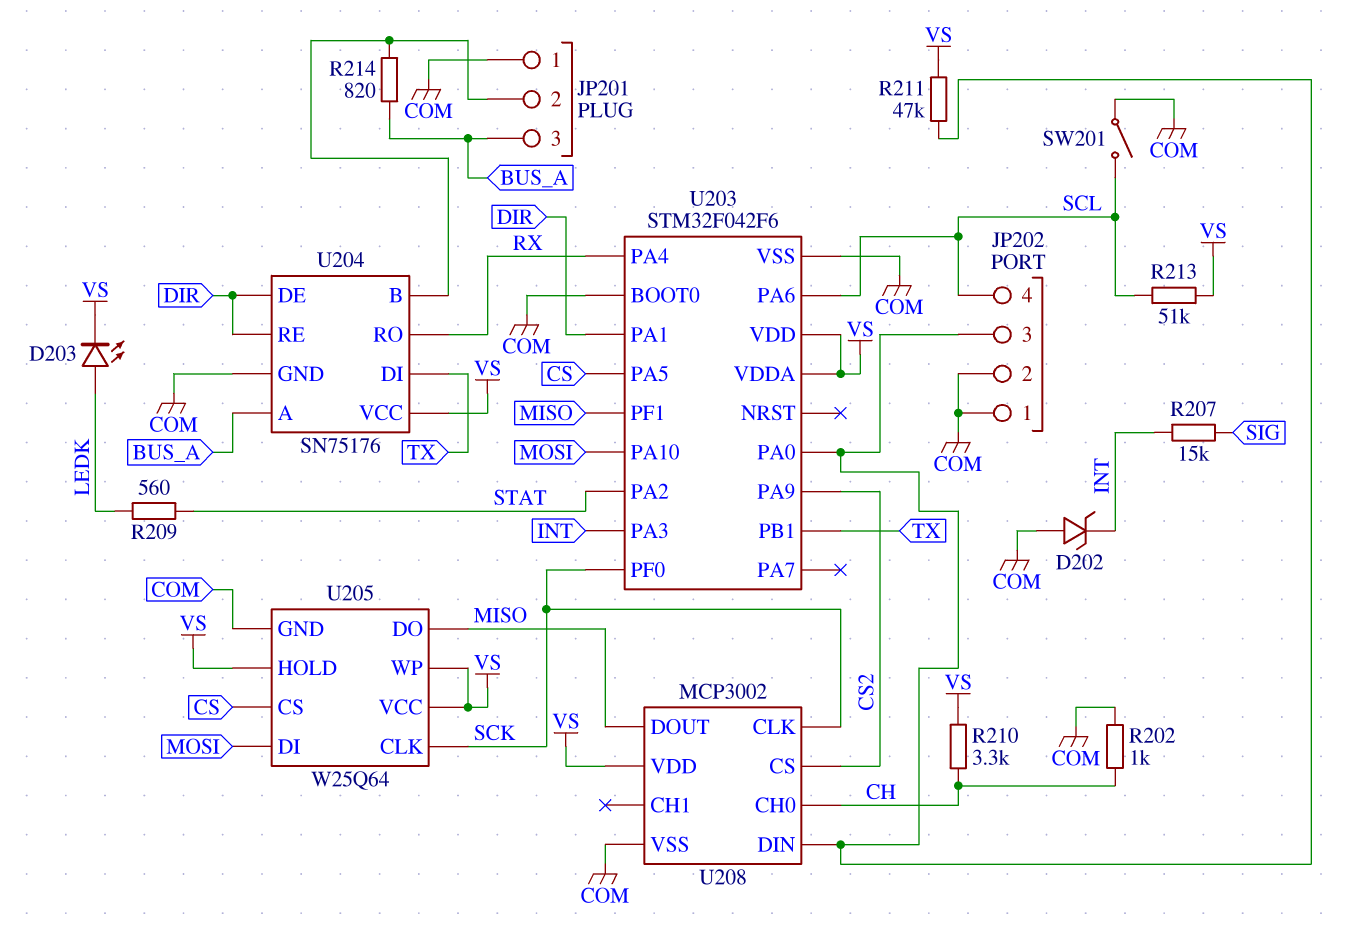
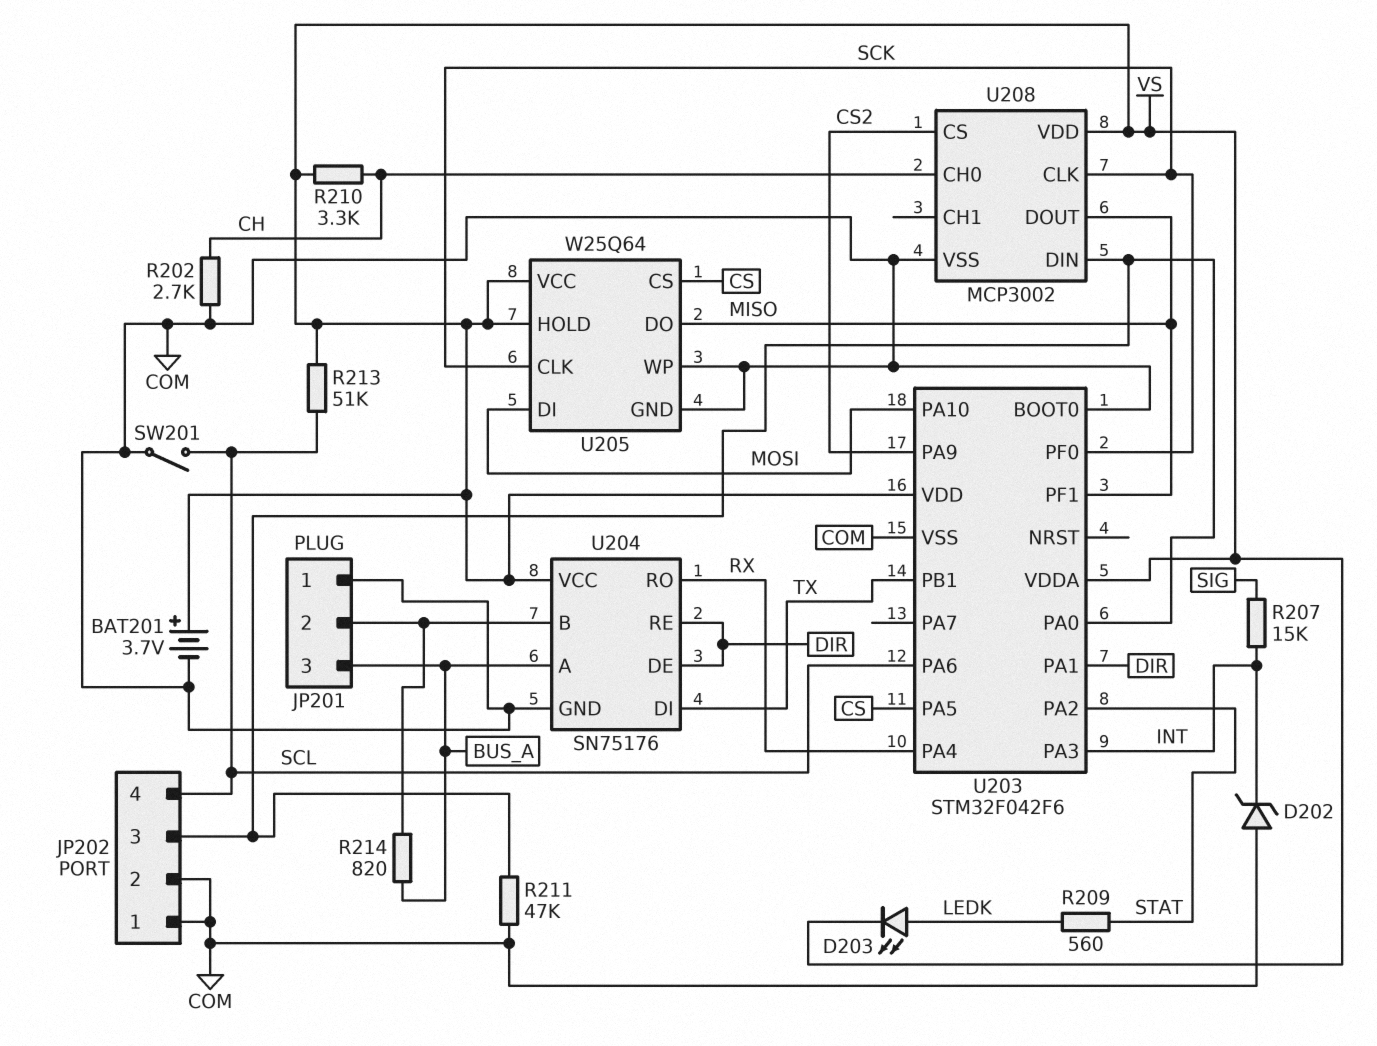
BAT201: none -> 3.7V (plus VS, minus COM)
R202: 1k (CH, COM) -> 2.7k (CH, COM)
R211: 47k (JP202/3, VS) -> 47k (COM, JP202/3)
U205 pin WP: VS -> COM

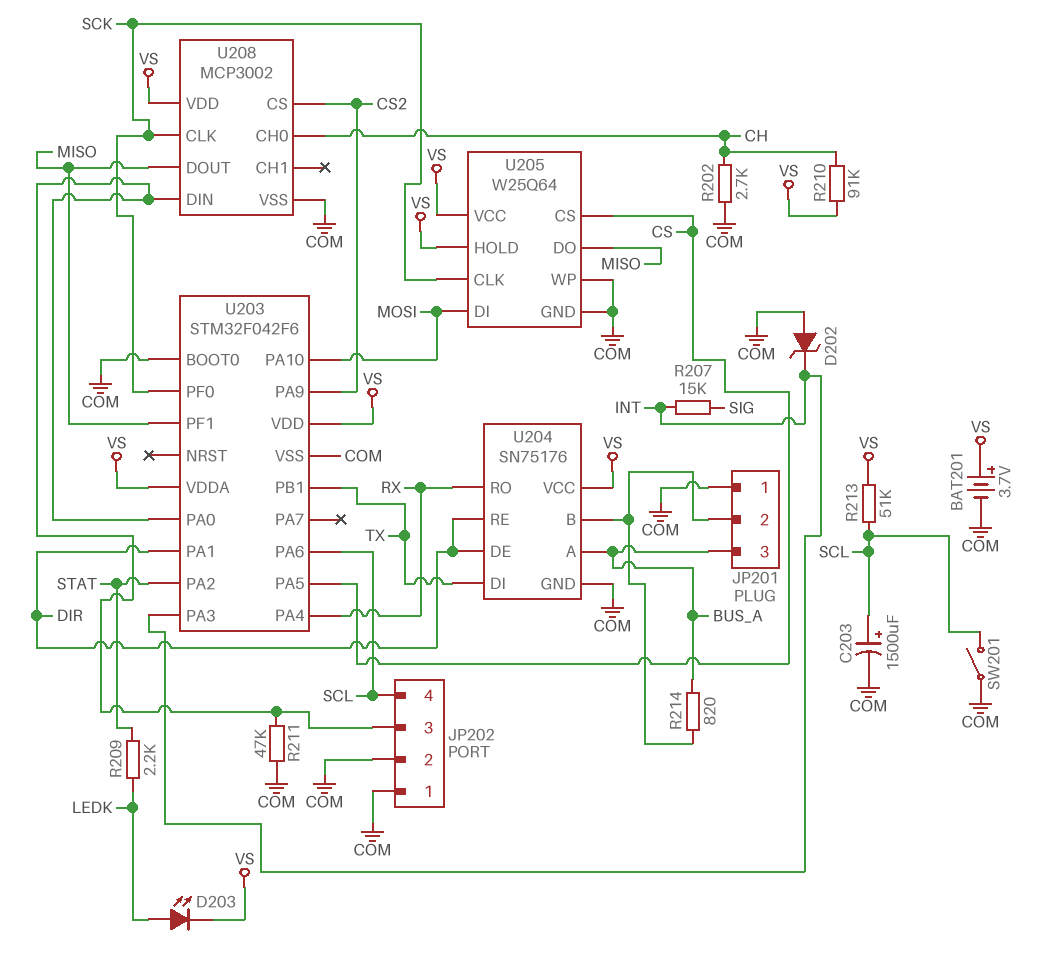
C203: none -> 1500uF (plus SCL, minus COM)
R209: 560 (LEDK, STAT) -> 2.2k (LEDK, STAT)
R210: 3.3k (CH, VS) -> 91k (CH, VS)

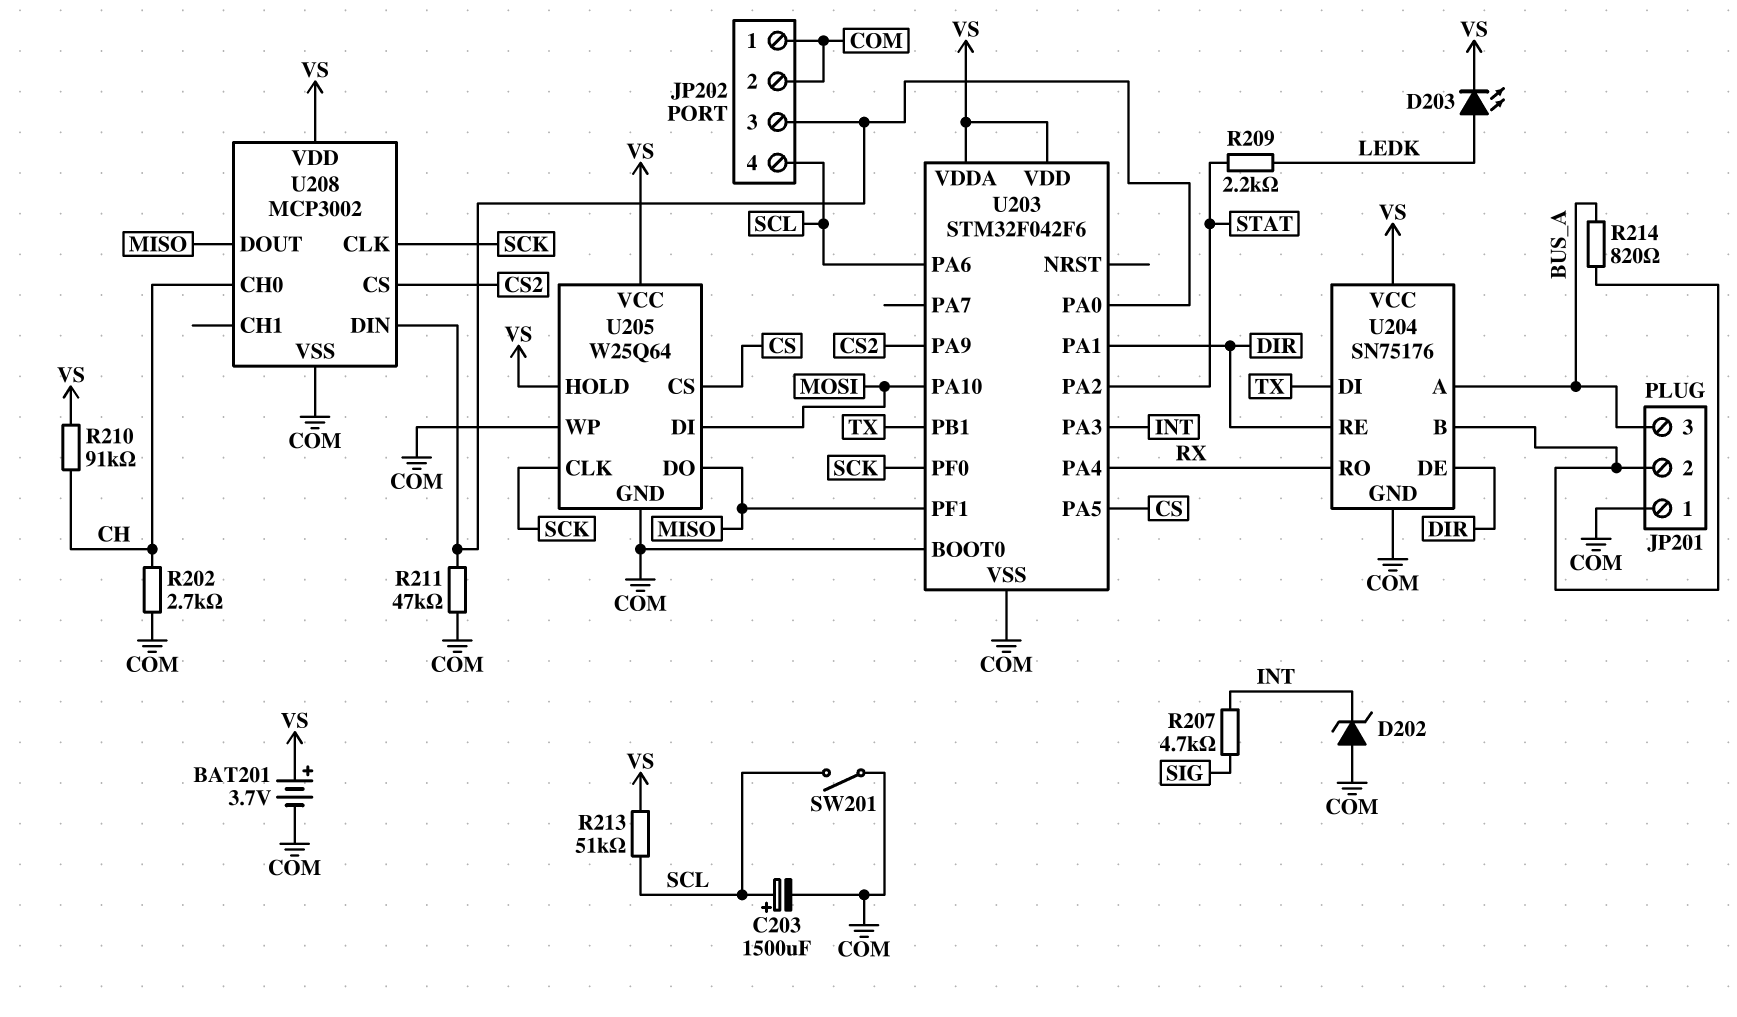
R207: 15k (INT, SIG) -> 4.7k (INT, SIG)

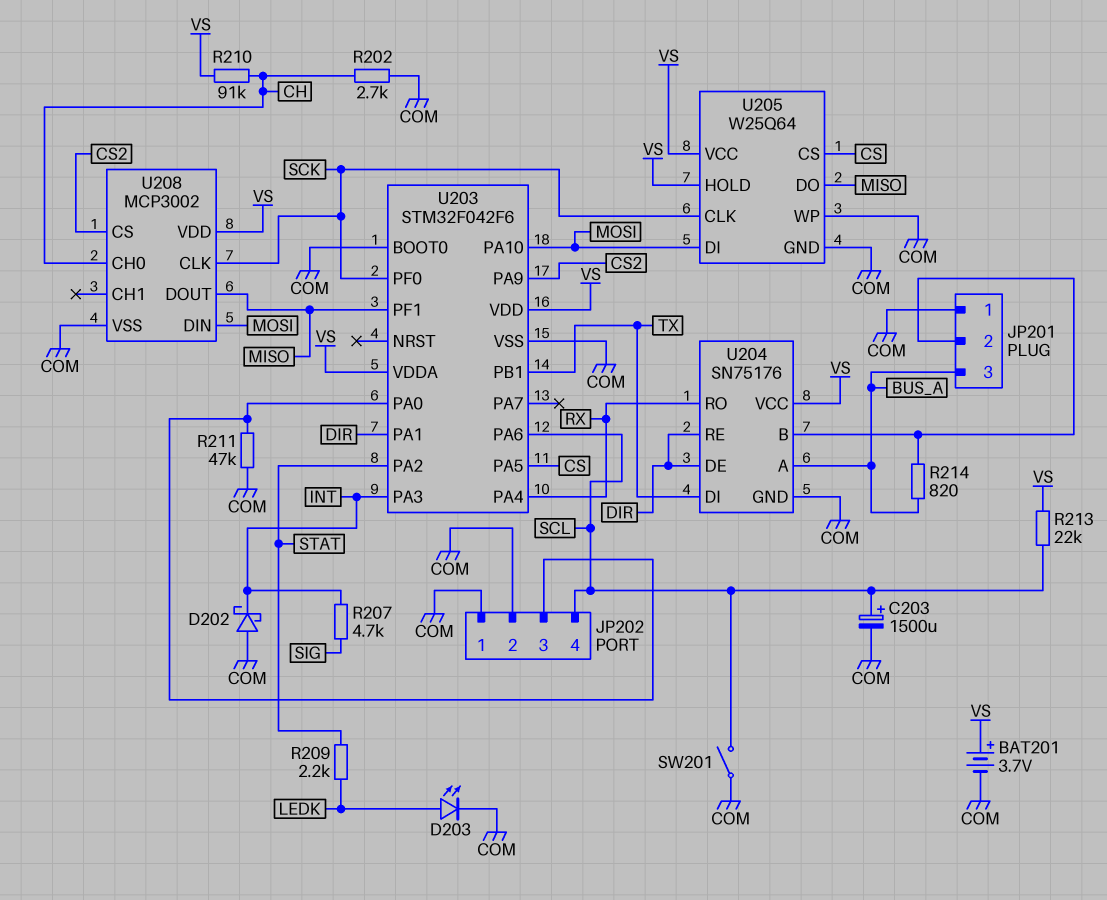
D202: zener (A COM, K INT) -> schottky (A COM, K INT)
D203: LED (A LEDK, K VS) -> LED (A LEDK, K COM)
R213: 51k (SCL, VS) -> 22k (SCL, VS)
U208 pin DIN: JP202/3 -> MOSI

